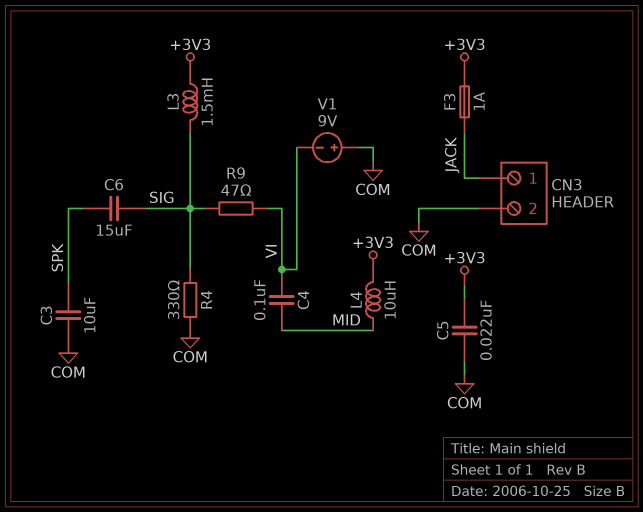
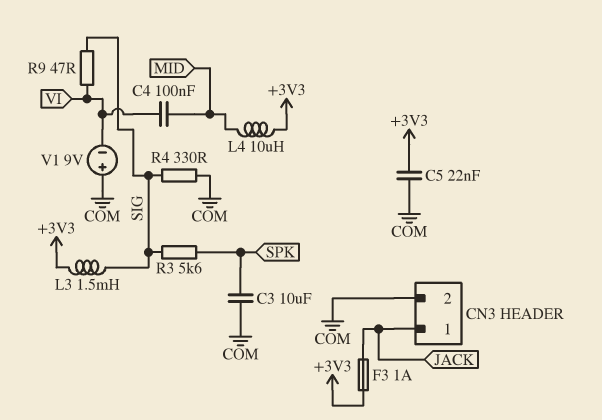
C6: 15uF (SIG, SPK) -> none
R3: none -> 5.6k (SIG, SPK)

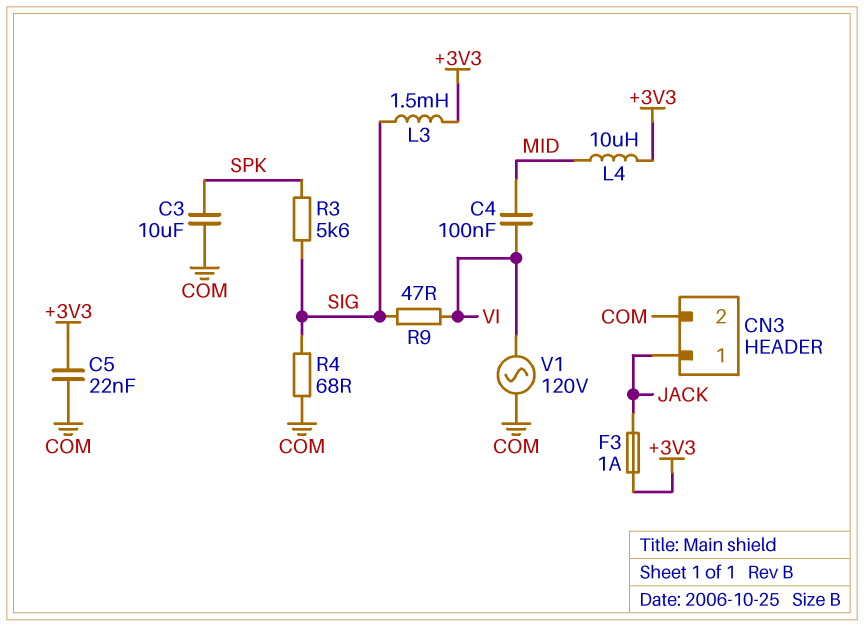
R4: 330 (COM, SIG) -> 68 (COM, SIG)
V1: 9V (plus COM, minus VI) -> AC 120V (COM, VI)

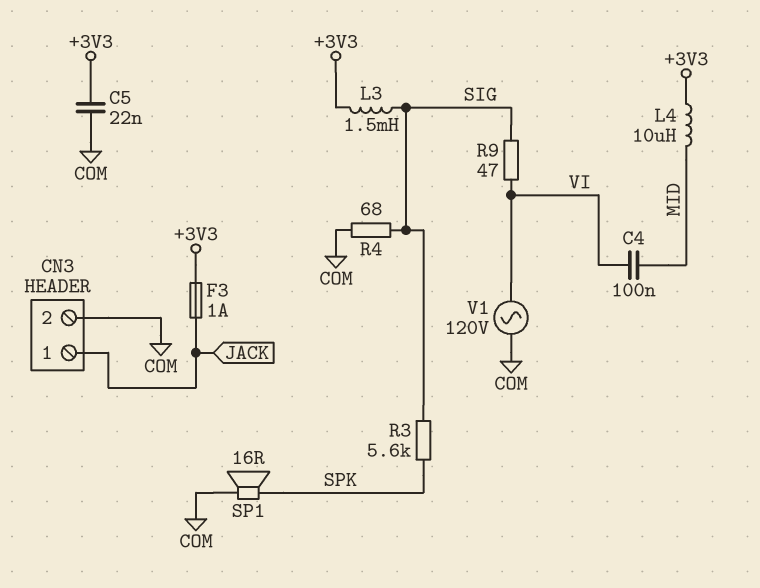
C3: 10uF (COM, SPK) -> none
SP1: none -> speaker 16R (COM, SPK)

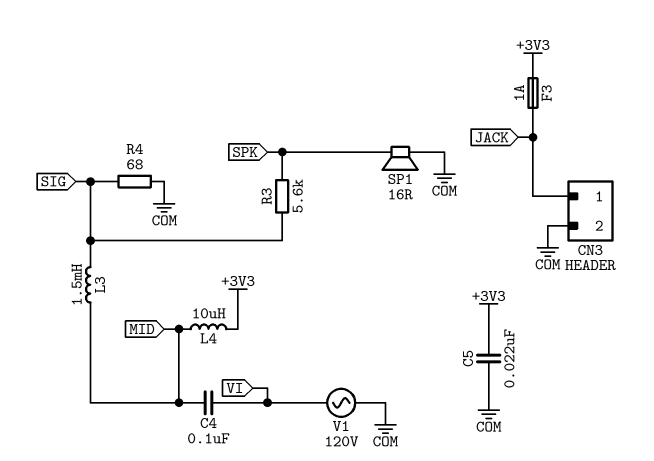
L3: 1.5mH (+3V3, SIG) -> 1.5mH (MID, SIG)
R9: 47 (SIG, VI) -> none

